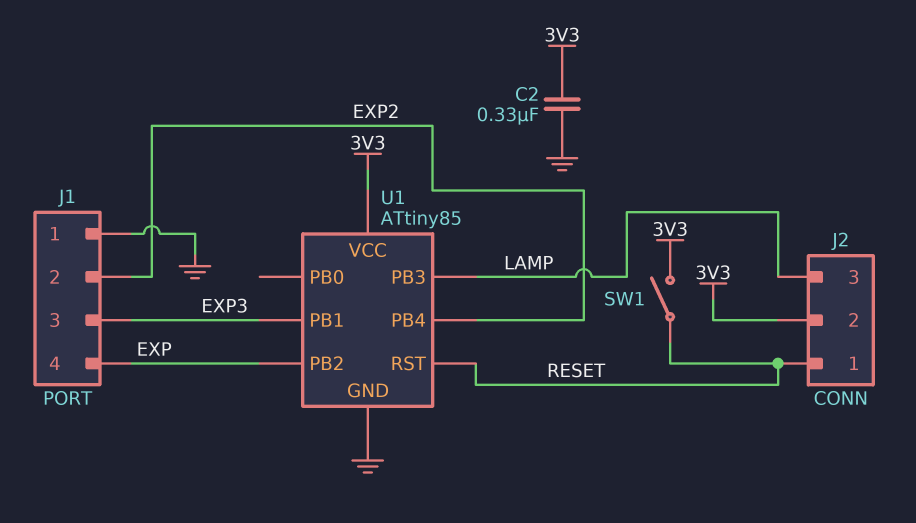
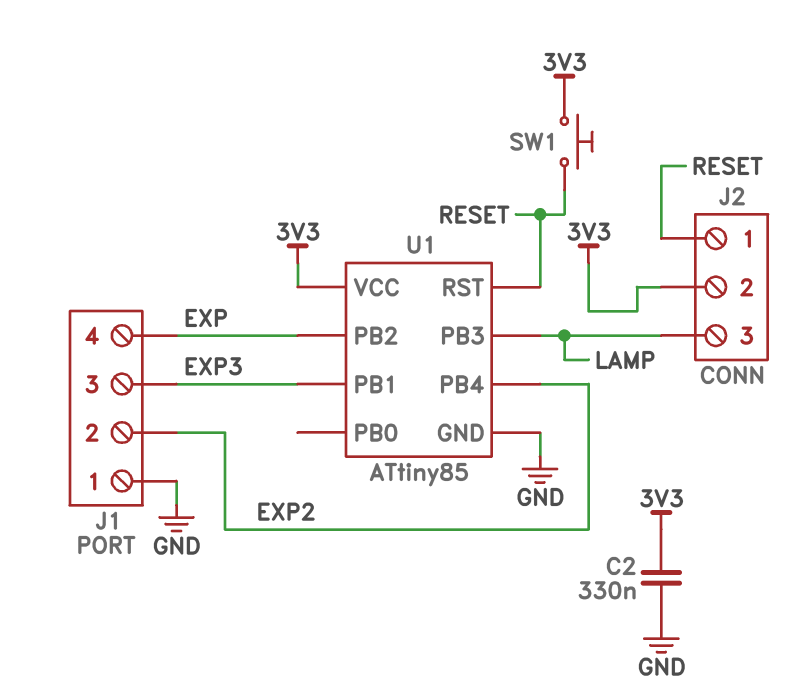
SW1: switch (3V3, RESET) -> button (3V3, RESET)

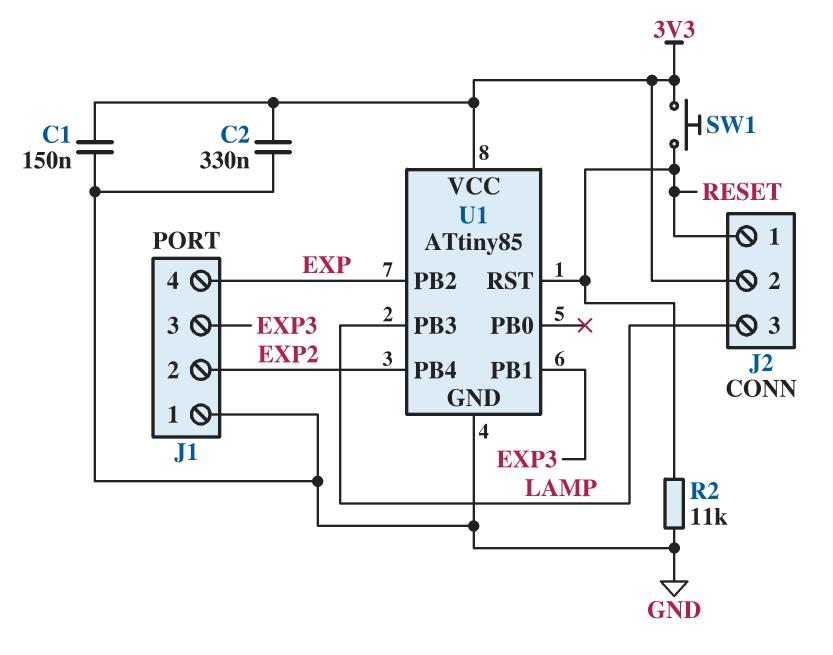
C1: none -> 150nF (3V3, GND)
R2: none -> 11k (GND, RESET)

